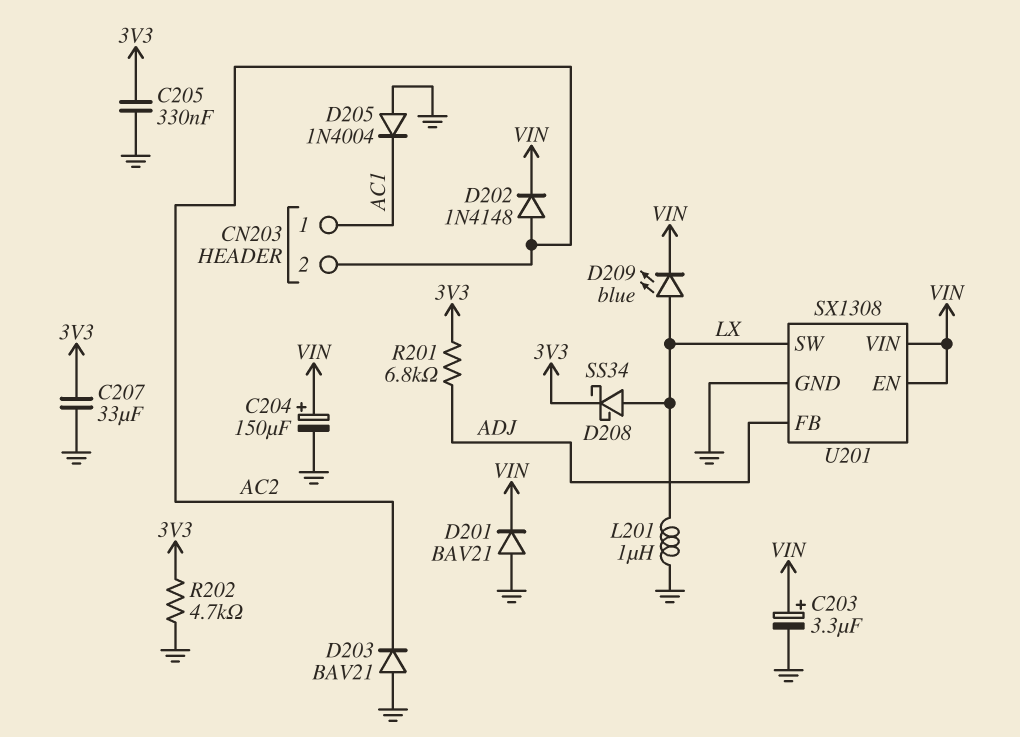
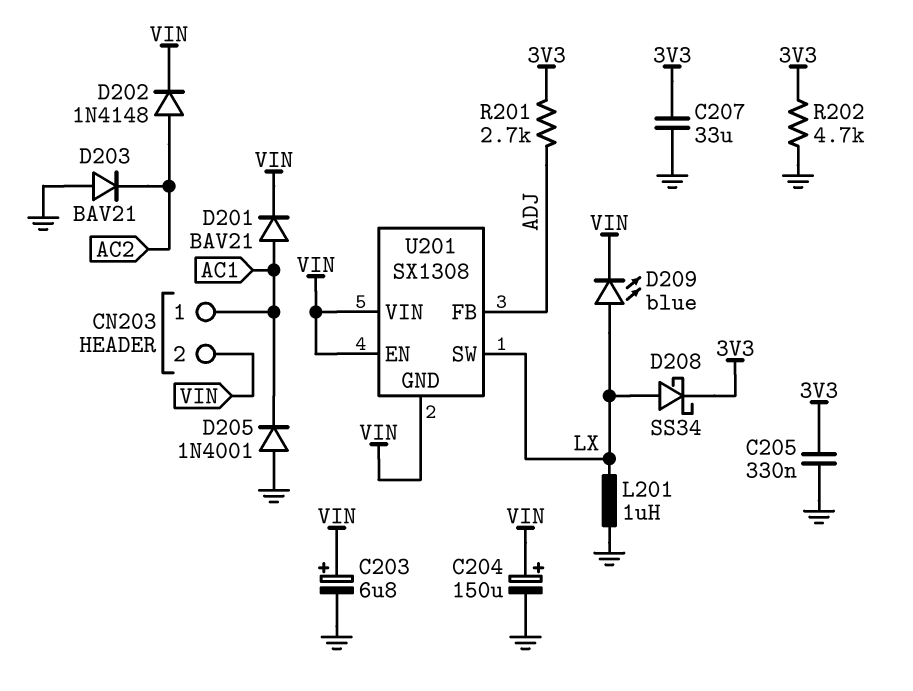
C203: 3.3uF (plus VIN, minus GND) -> 6.8uF (plus VIN, minus GND)
CN203 pin 2: AC2 -> VIN
D201: diode BAV21 (A GND, K VIN) -> diode BAV21 (A AC1, K VIN)
D205: diode 1N4004 (A GND, K AC1) -> diode 1N4001 (A GND, K AC1)
R201: 6.8k (3V3, ADJ) -> 2.7k (3V3, ADJ)
U201 pin GND: GND -> VIN

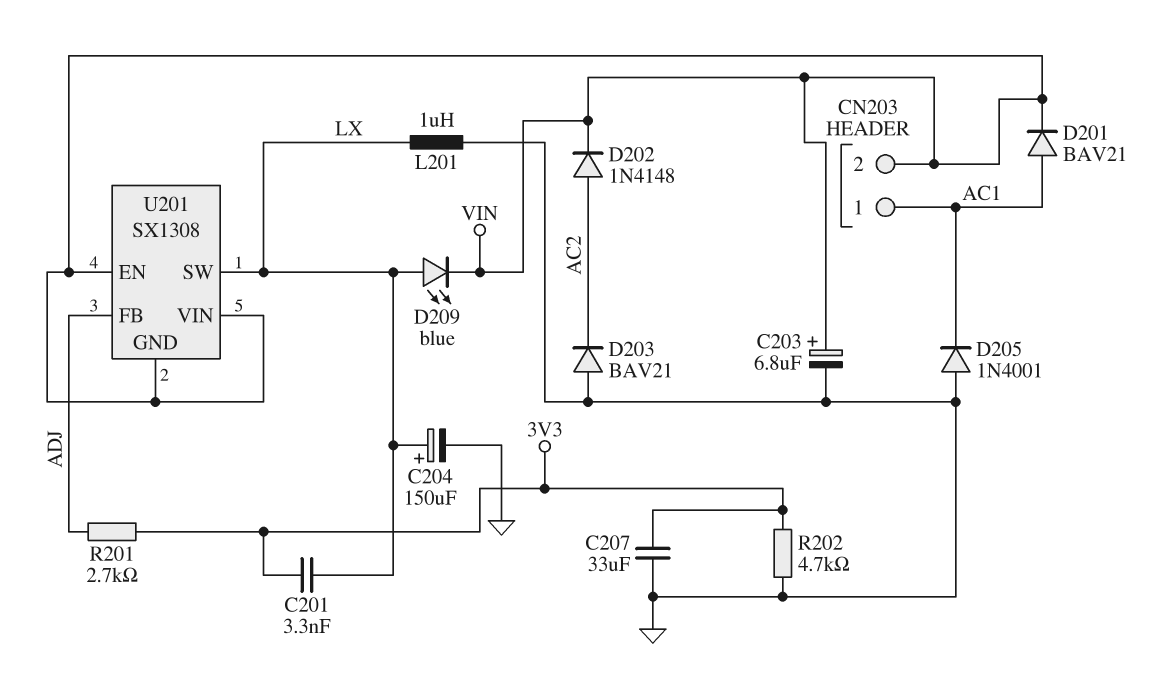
C201: none -> 3.3nF (3V3, LX)
C204: 150uF (plus VIN, minus GND) -> 150uF (plus LX, minus GND)
C205: 330nF (3V3, GND) -> none
D208: schottky SS34 (A LX, K 3V3) -> none

